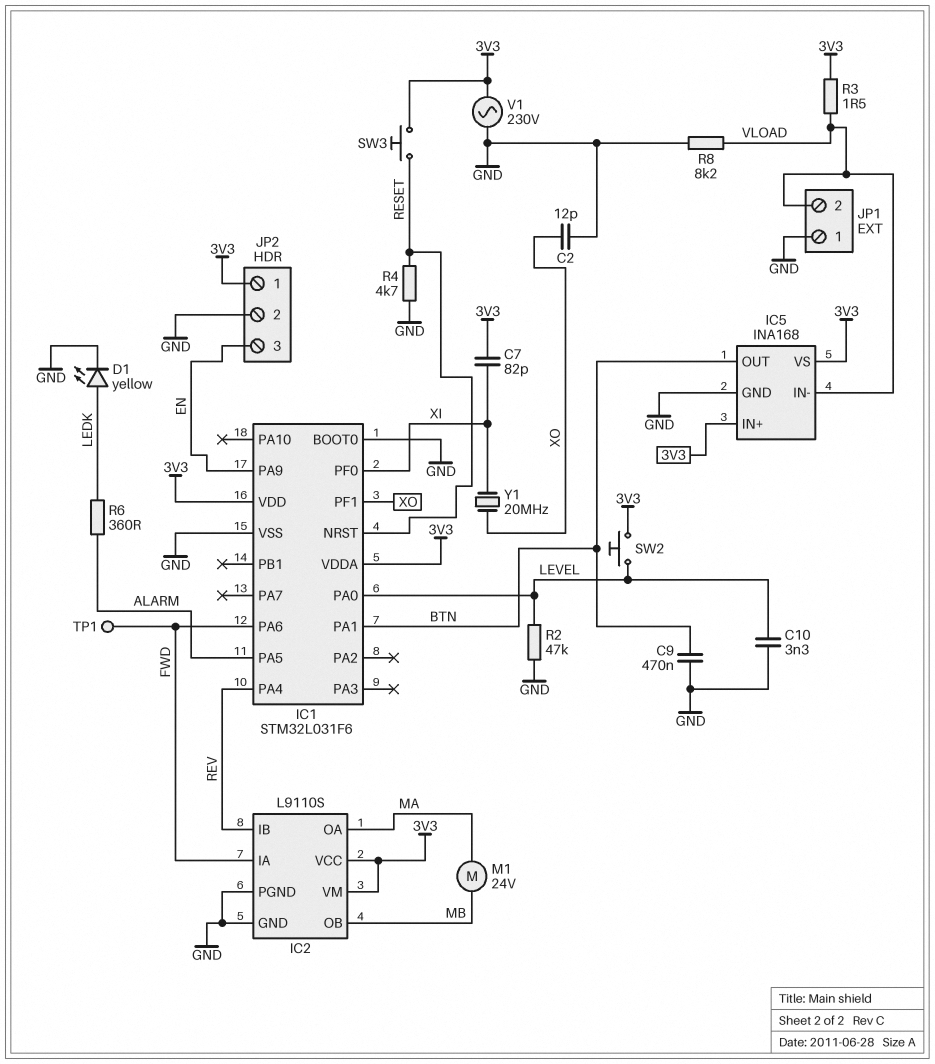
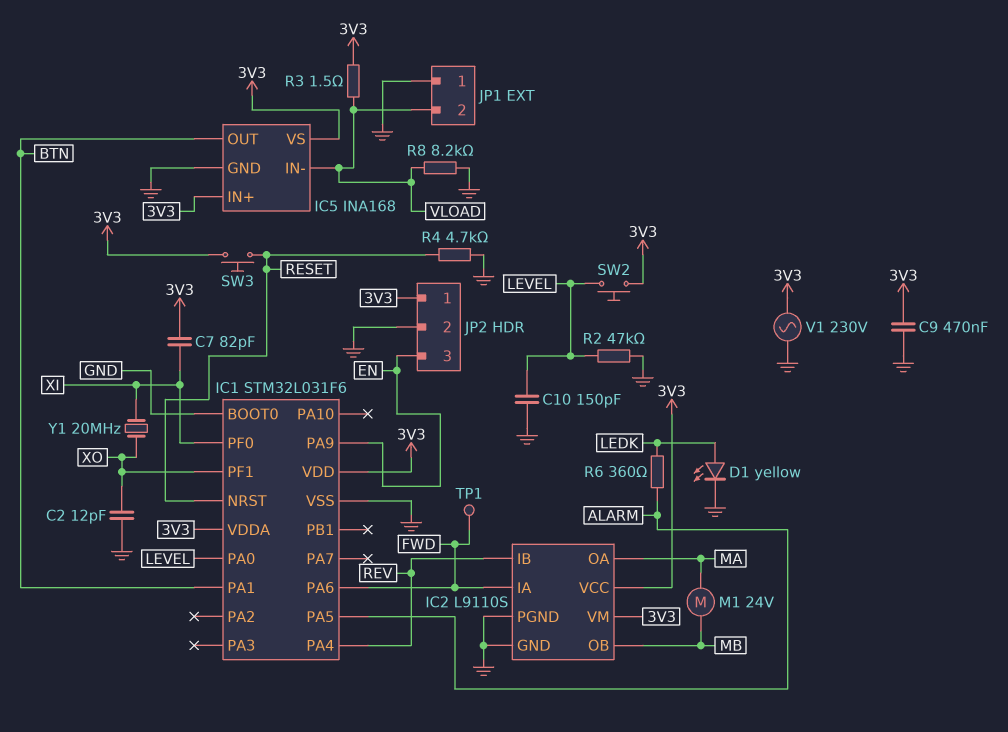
C9: 470nF (BTN, GND) -> 470nF (3V3, GND)
C10: 3.3nF (GND, LEVEL) -> 150pF (GND, LEVEL)

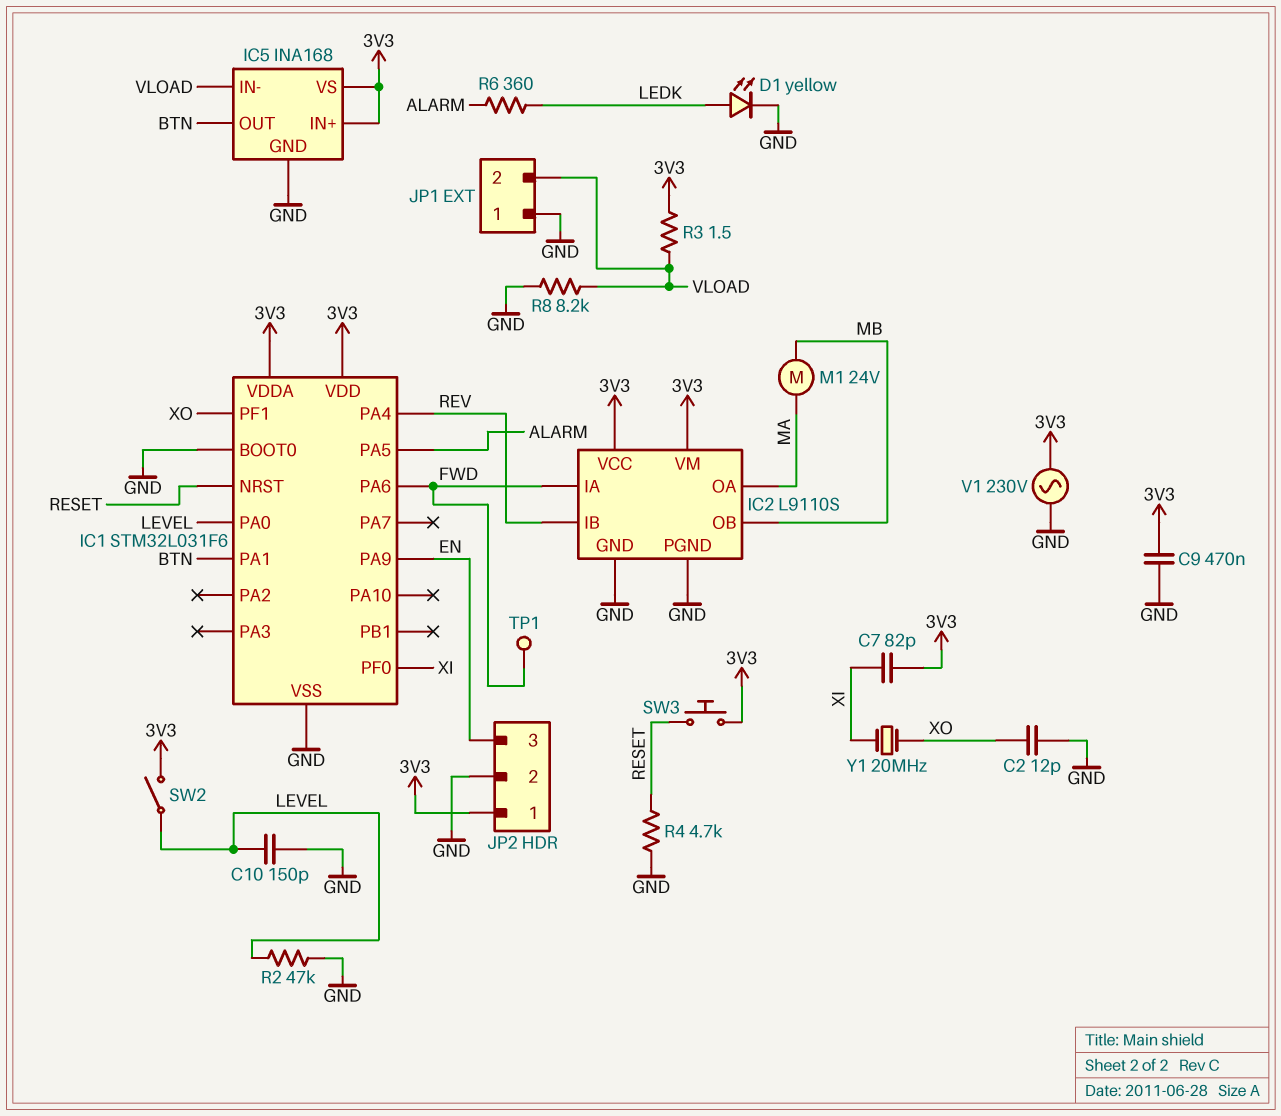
SW2: button (3V3, LEVEL) -> switch (3V3, LEVEL)

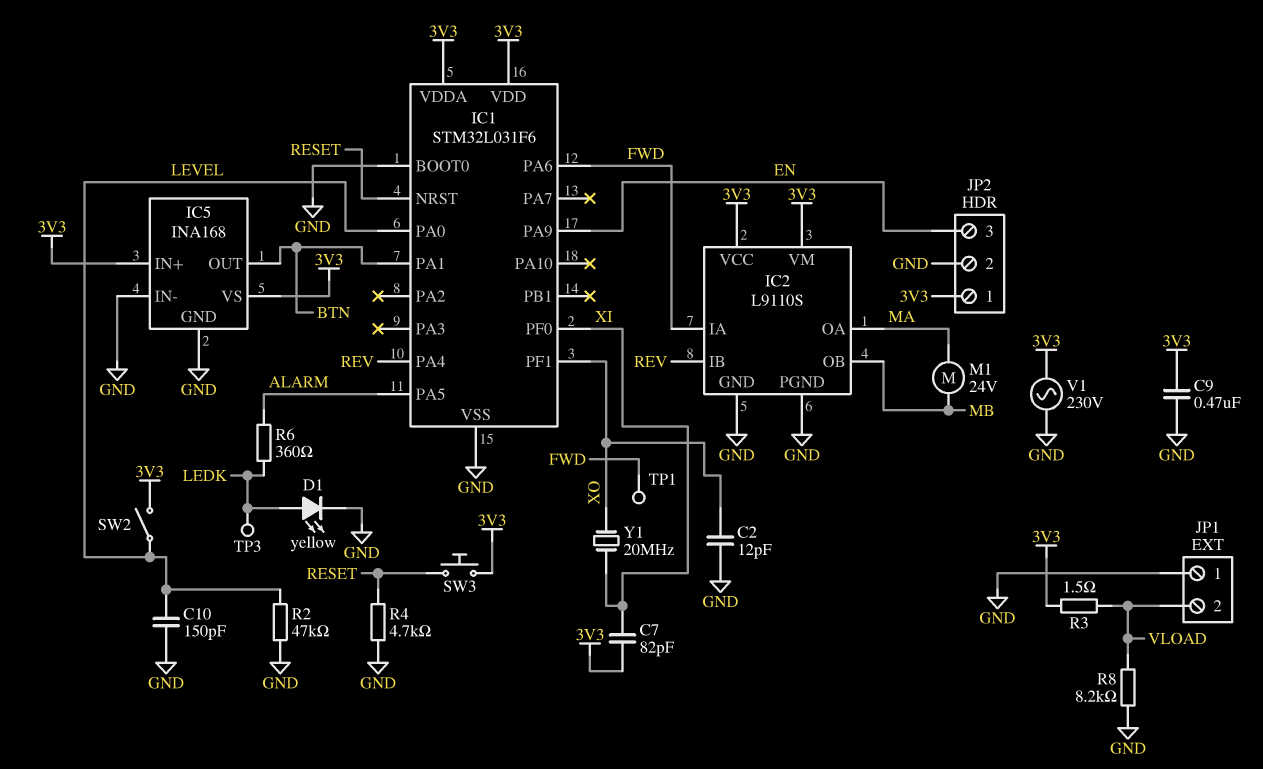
IC5 pin IN-: VLOAD -> GND
TP3: none -> test point (LEDK)

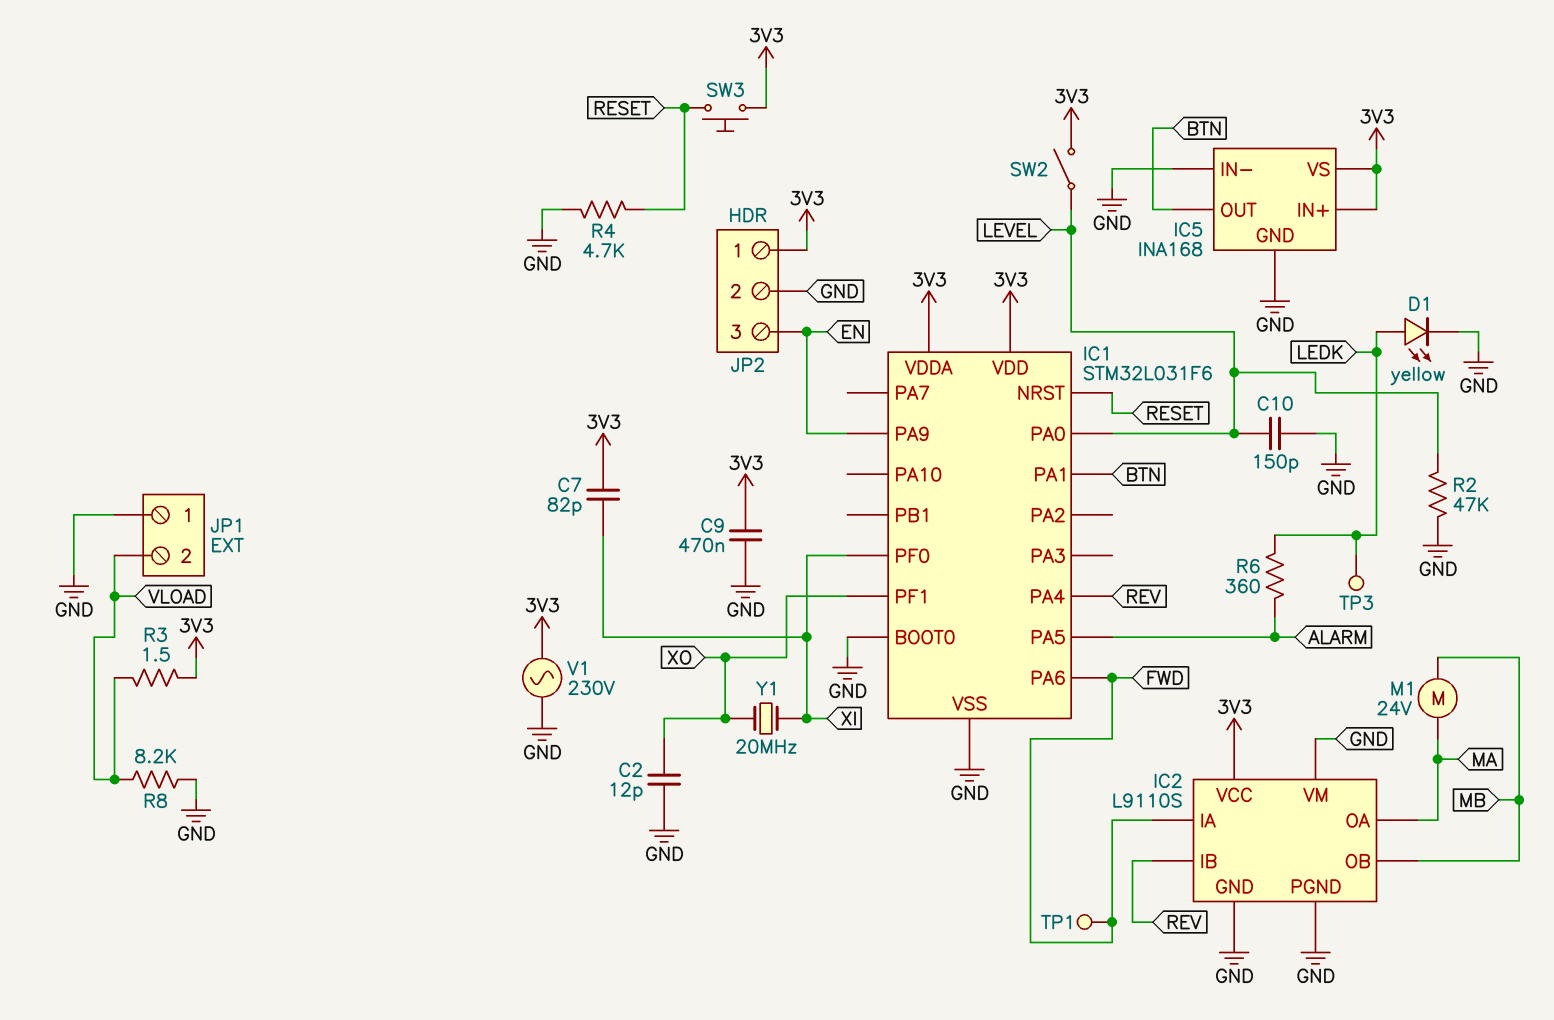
IC2 pin VM: 3V3 -> GND

